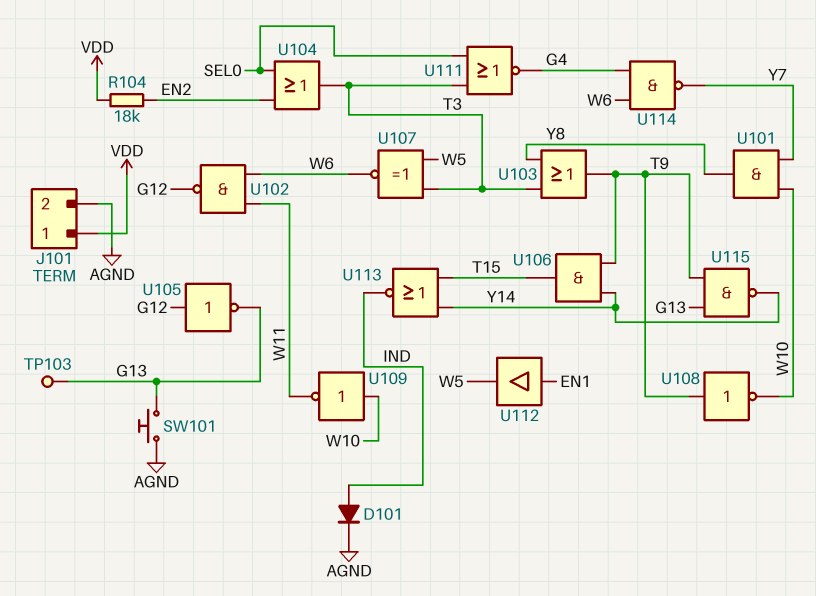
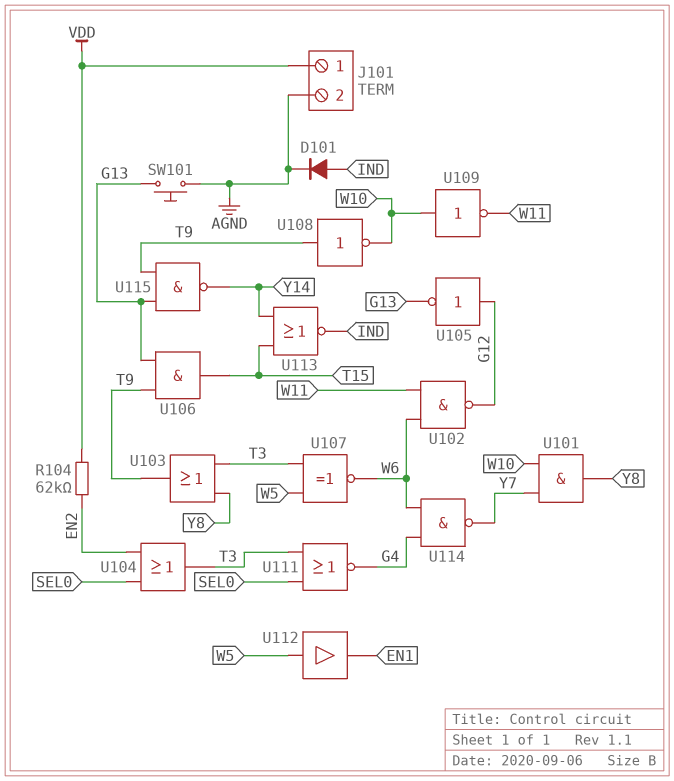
R104: 18k (EN2, VDD) -> 62k (EN2, VDD)
TP103: test point (G13) -> none
U106: AND (in T9, in Y14, out T15) -> AND (in G13, in T9, out T15)
U112: buffer (in EN1, out W5) -> buffer (in W5, out EN1)

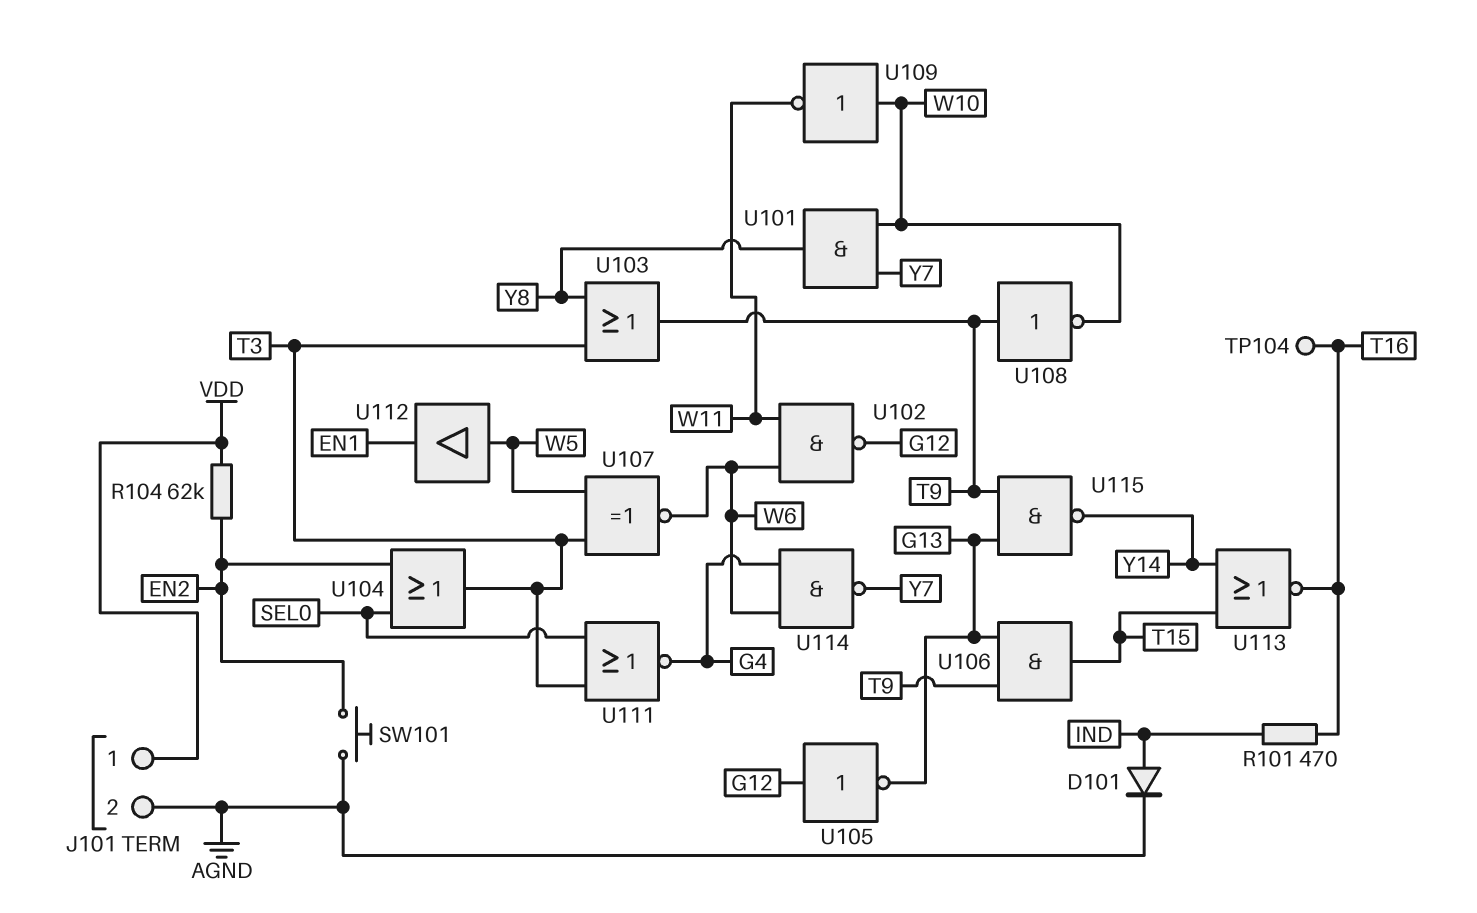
R101: none -> 470 (IND, T16)
SW101: button (AGND, G13) -> button (AGND, EN2)
TP104: none -> test point (T16)
U113: NOR (in T15, in Y14, out IND) -> NOR (in T15, in Y14, out T16)

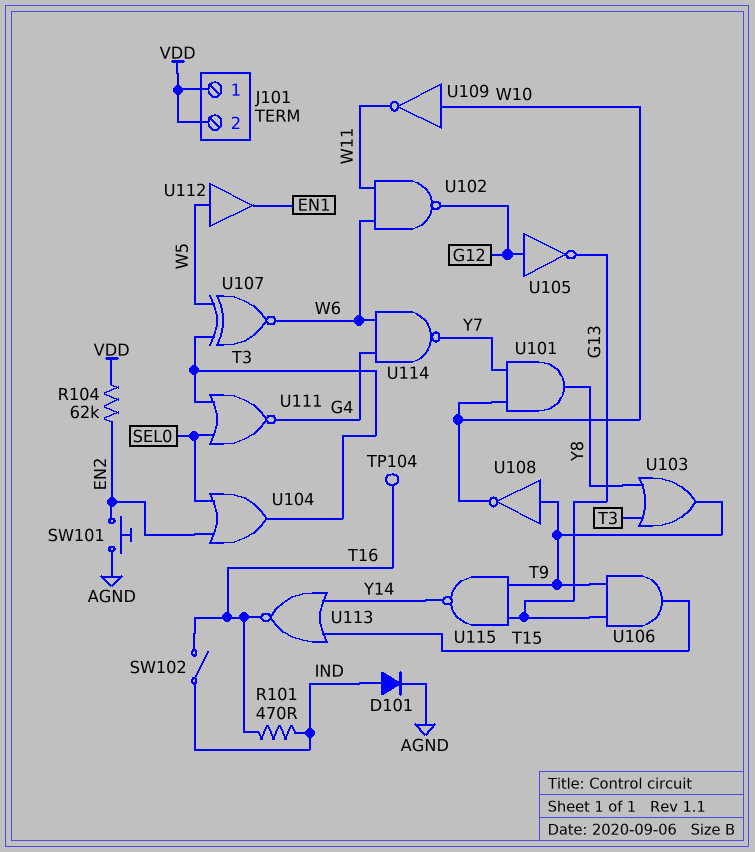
J101 pin 2: AGND -> VDD
SW102: none -> switch (IND, T16)

